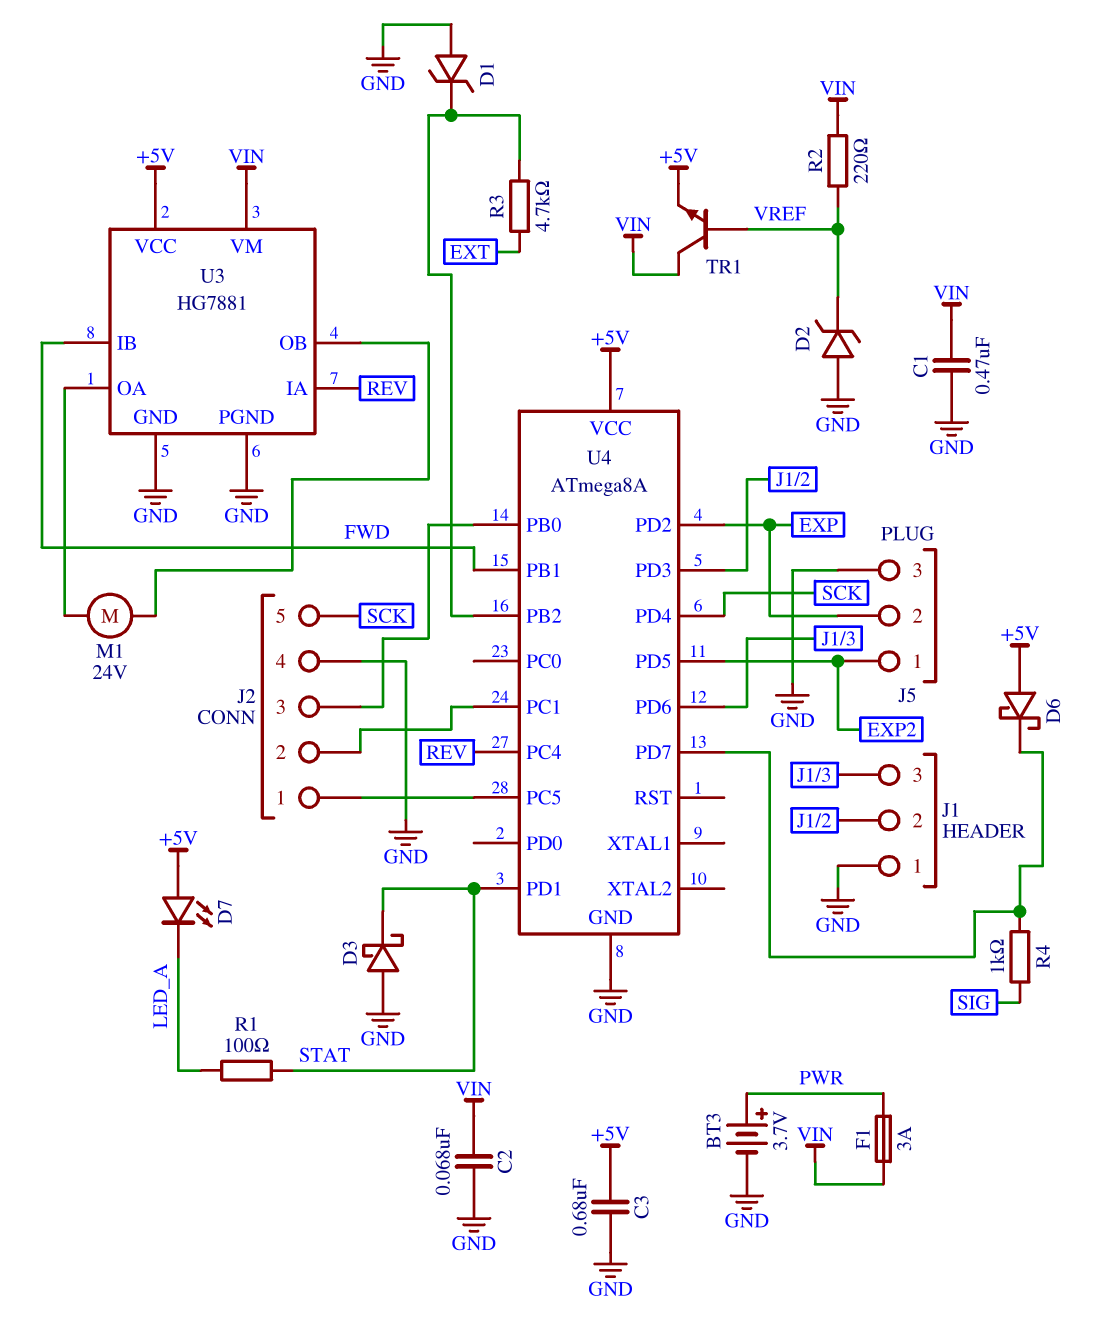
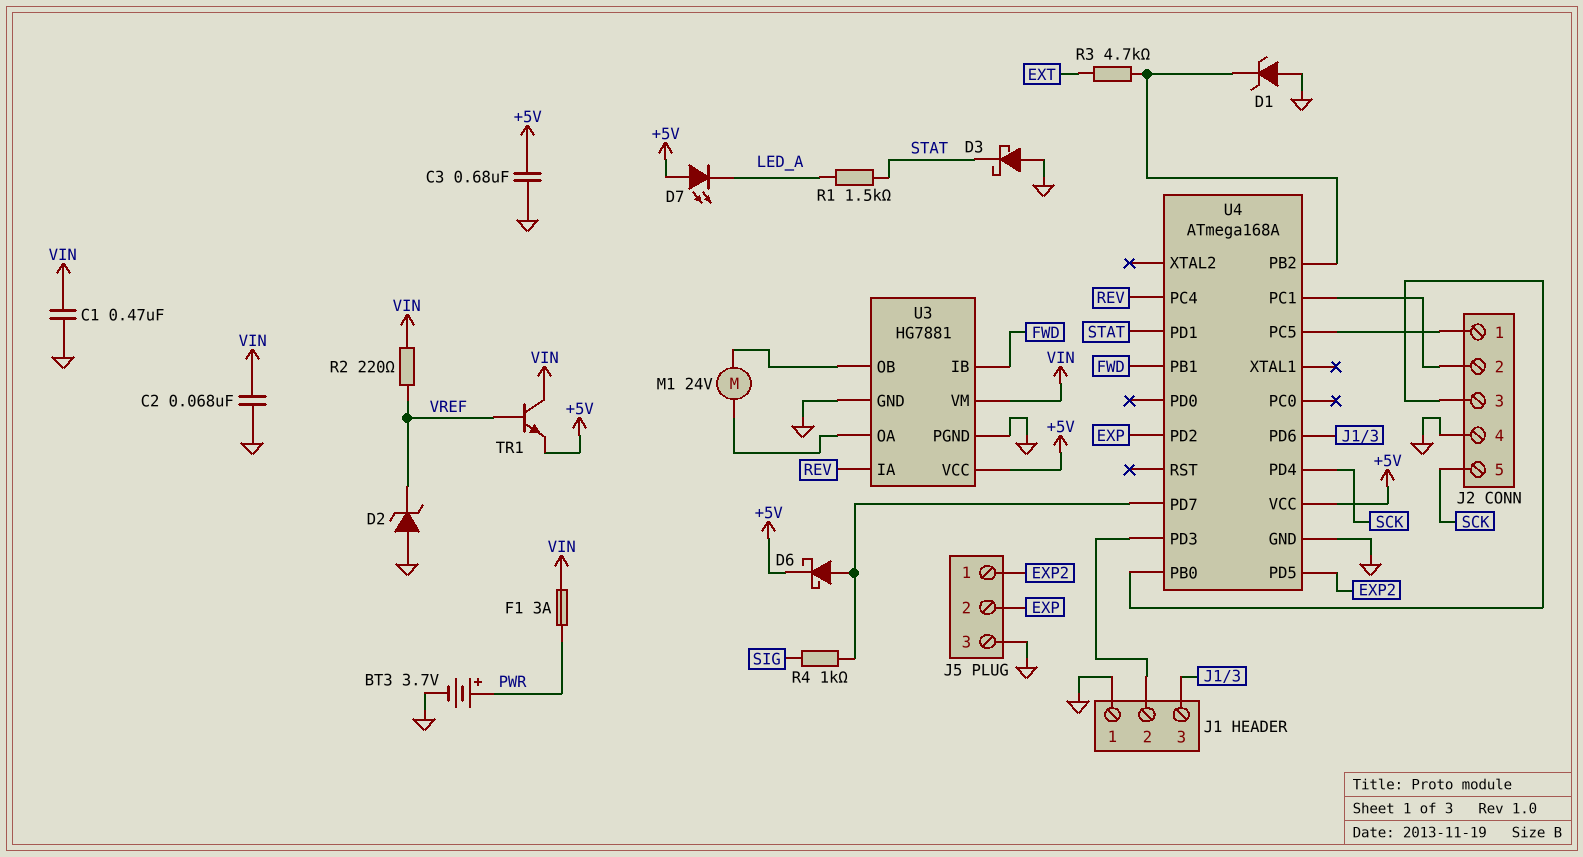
D6: schottky (A +5V, K U4/PD7) -> schottky (A U4/PD7, K +5V)
R1: 100 (LED_A, STAT) -> 1.5k (LED_A, STAT)
U4: ATmega8A -> ATmega168A

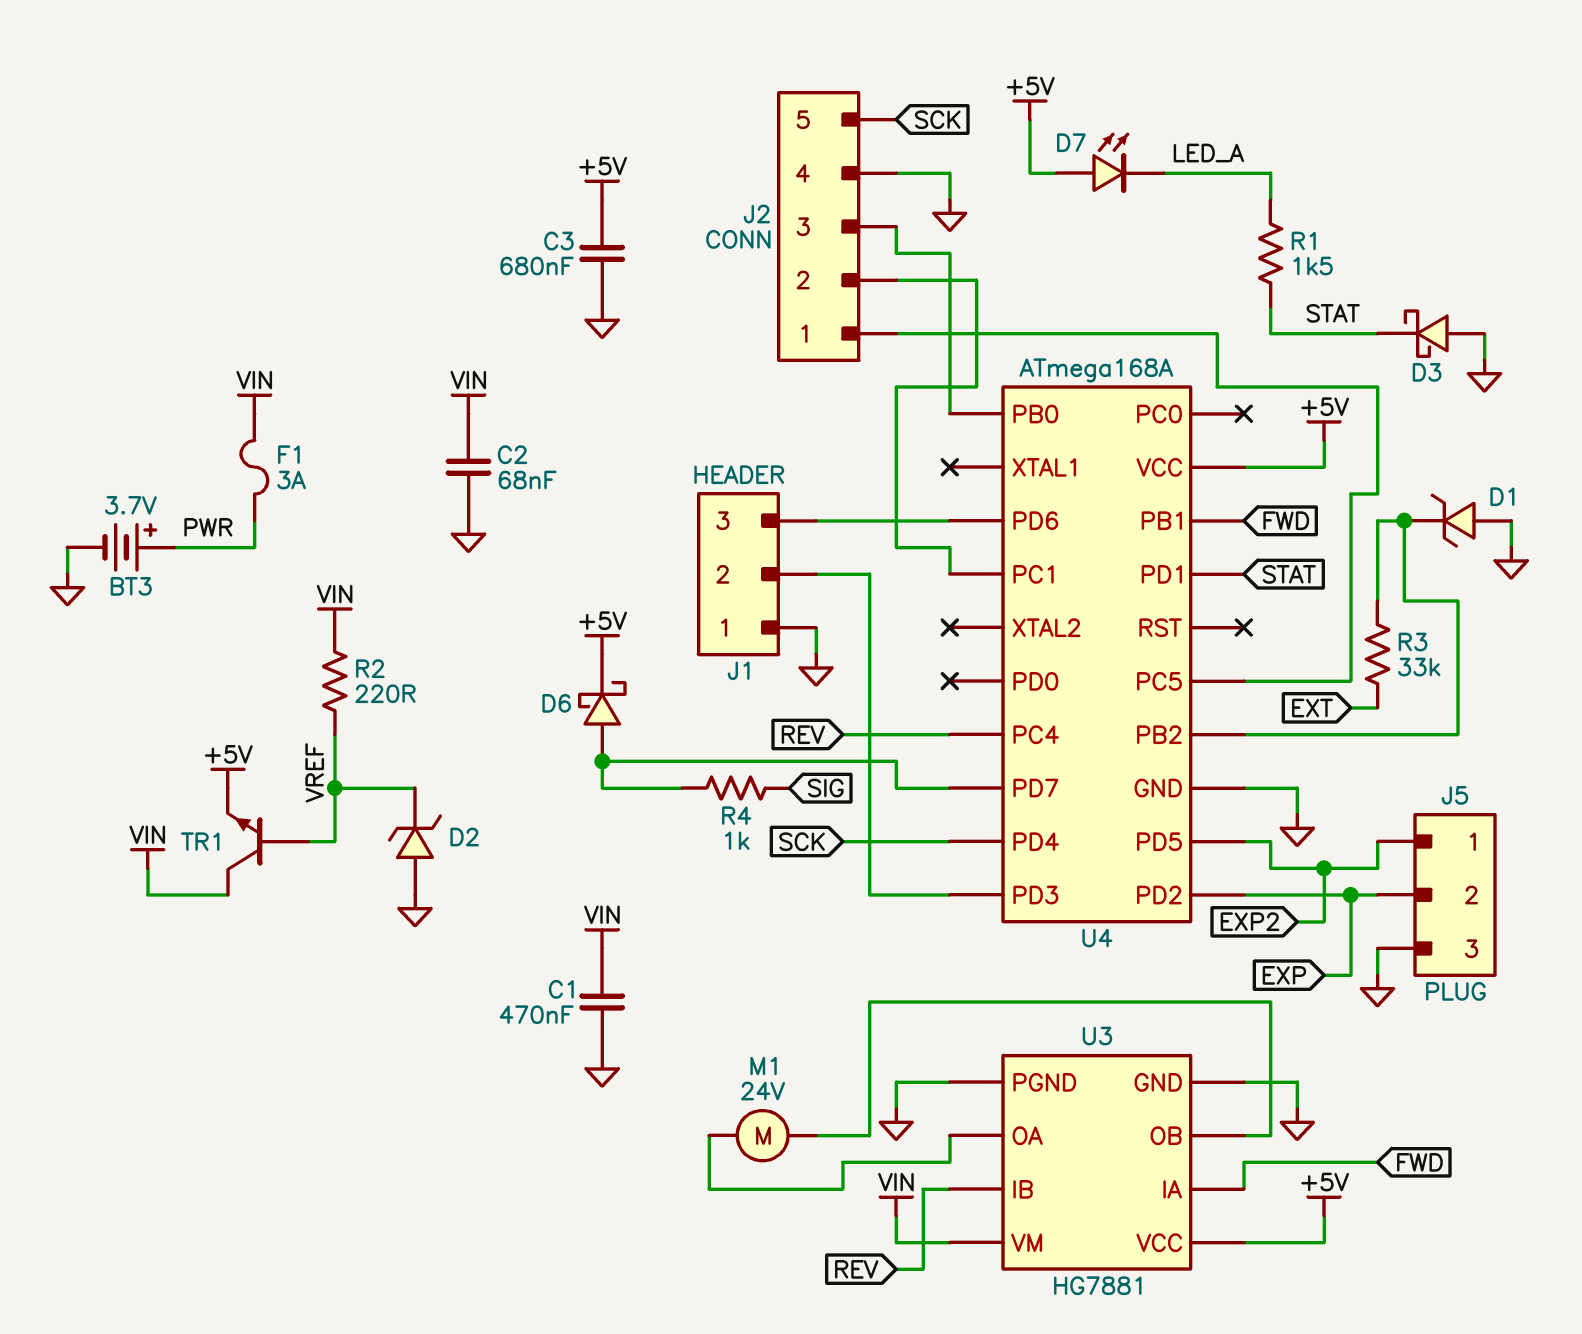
R3: 4.7k (EXT, U4/PB2) -> 33k (EXT, U4/PB2)
U3 pin IA: REV -> FWD
U3 pin IB: FWD -> REV

